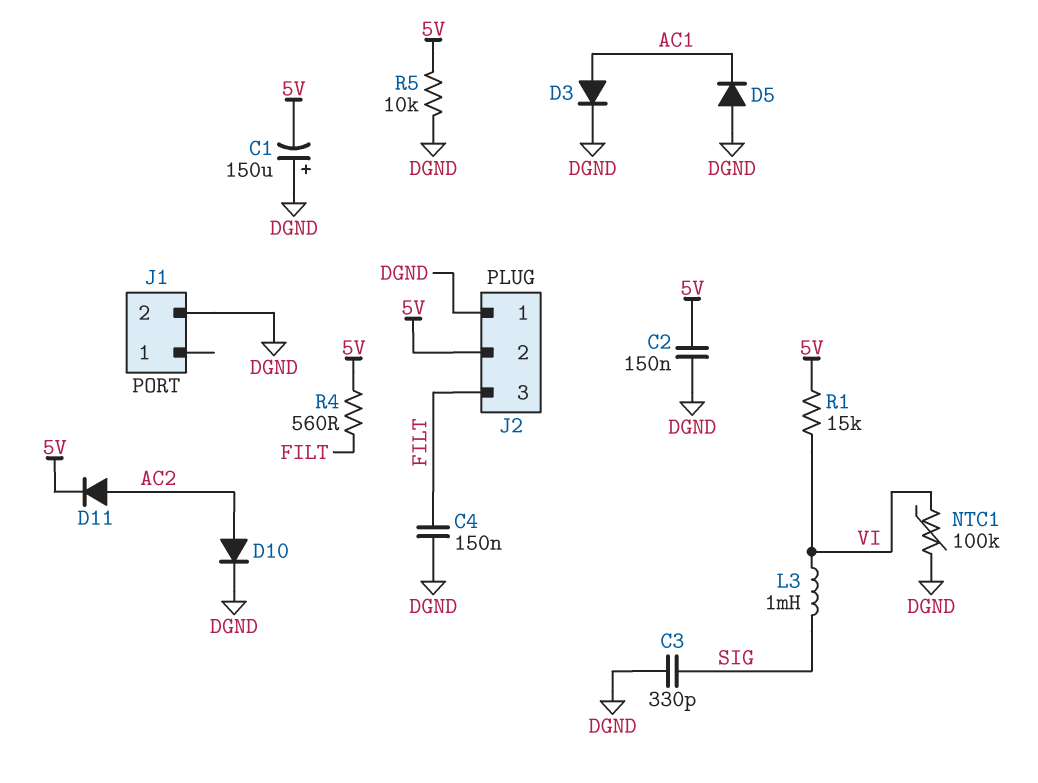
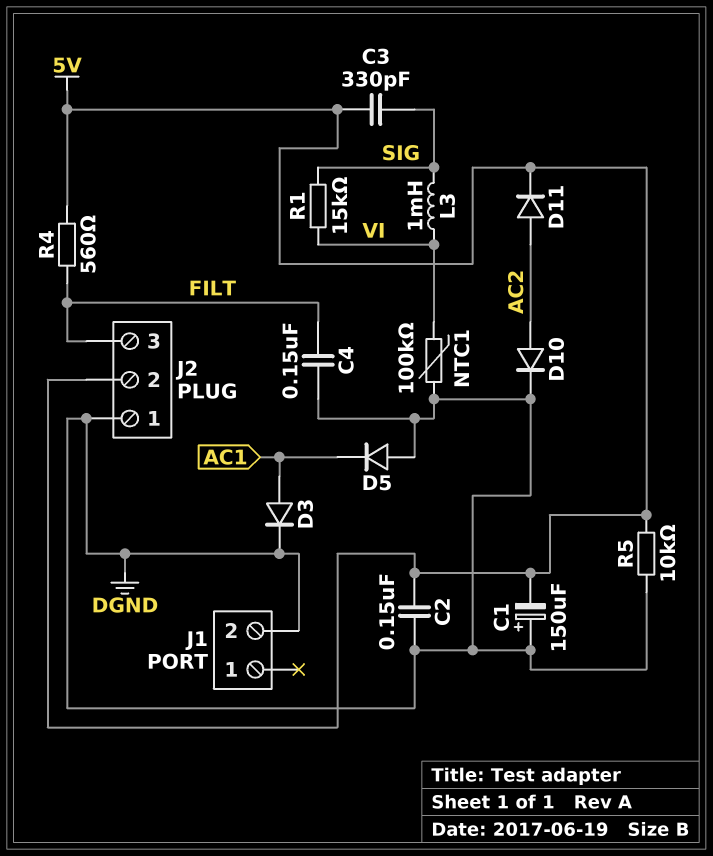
C3: 330pF (DGND, SIG) -> 330pF (5V, SIG)
R1: 15k (5V, VI) -> 15k (SIG, VI)

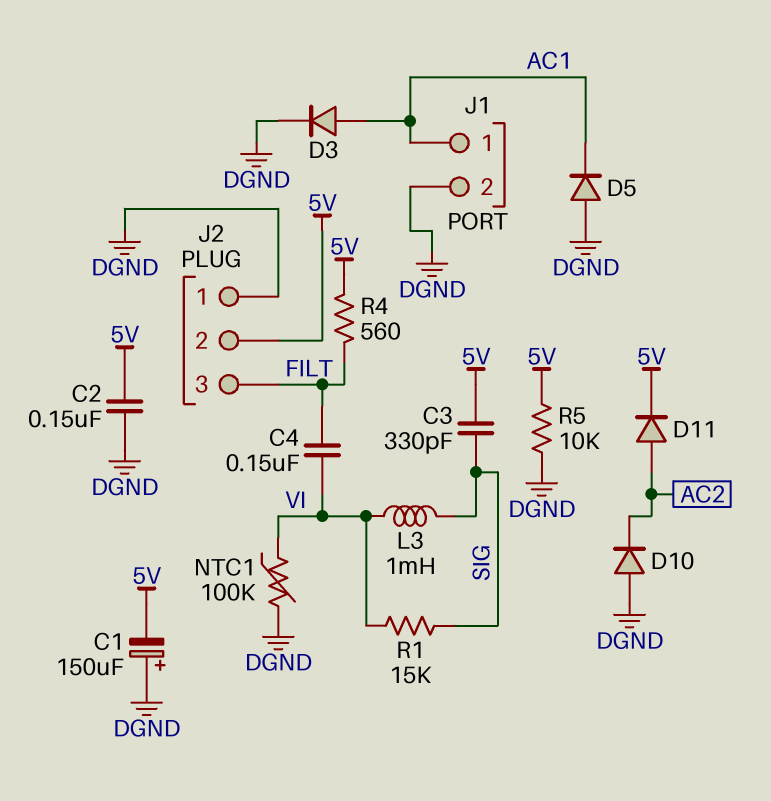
C4: 150nF (DGND, FILT) -> 150nF (FILT, VI)
D10: diode (A AC2, K DGND) -> diode (A DGND, K AC2)
J1 pin 1: none -> AC1

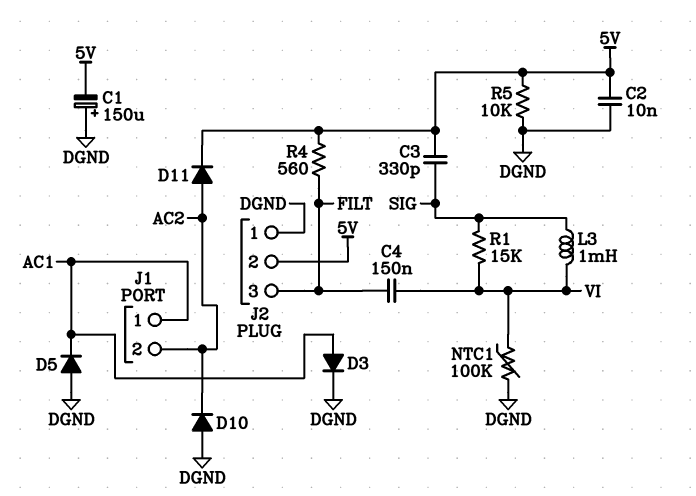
C2: 150nF (5V, DGND) -> 10nF (5V, DGND)
J1 pin 2: DGND -> AC2

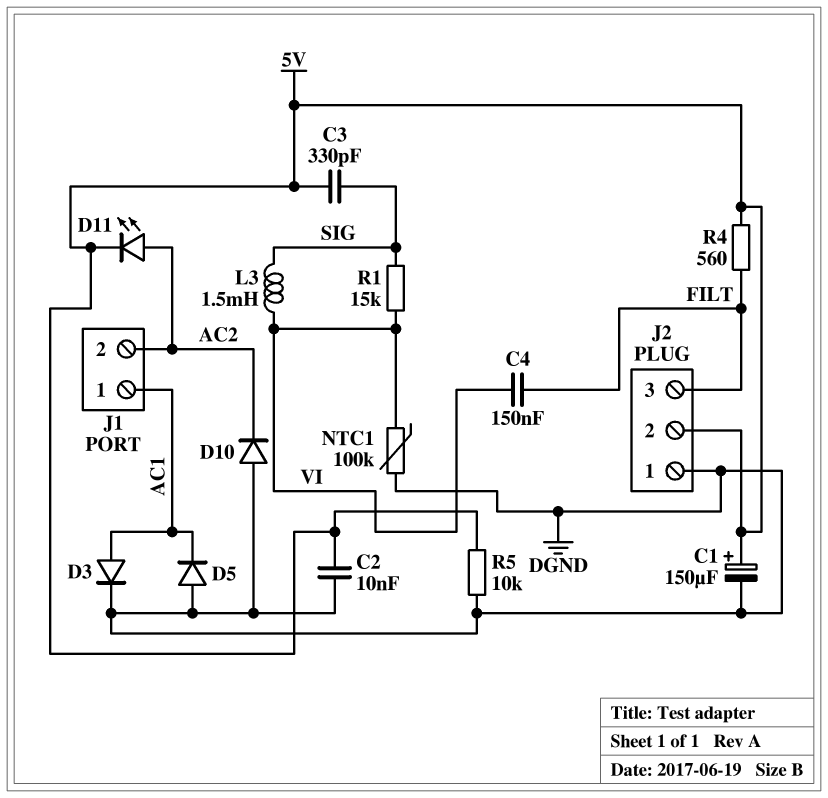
C1: 150uF (plus DGND, minus 5V) -> 150uF (plus 5V, minus DGND)
D11: diode (A AC2, K 5V) -> LED (A AC2, K 5V)
L3: 1mH (SIG, VI) -> 1.5mH (SIG, VI)

